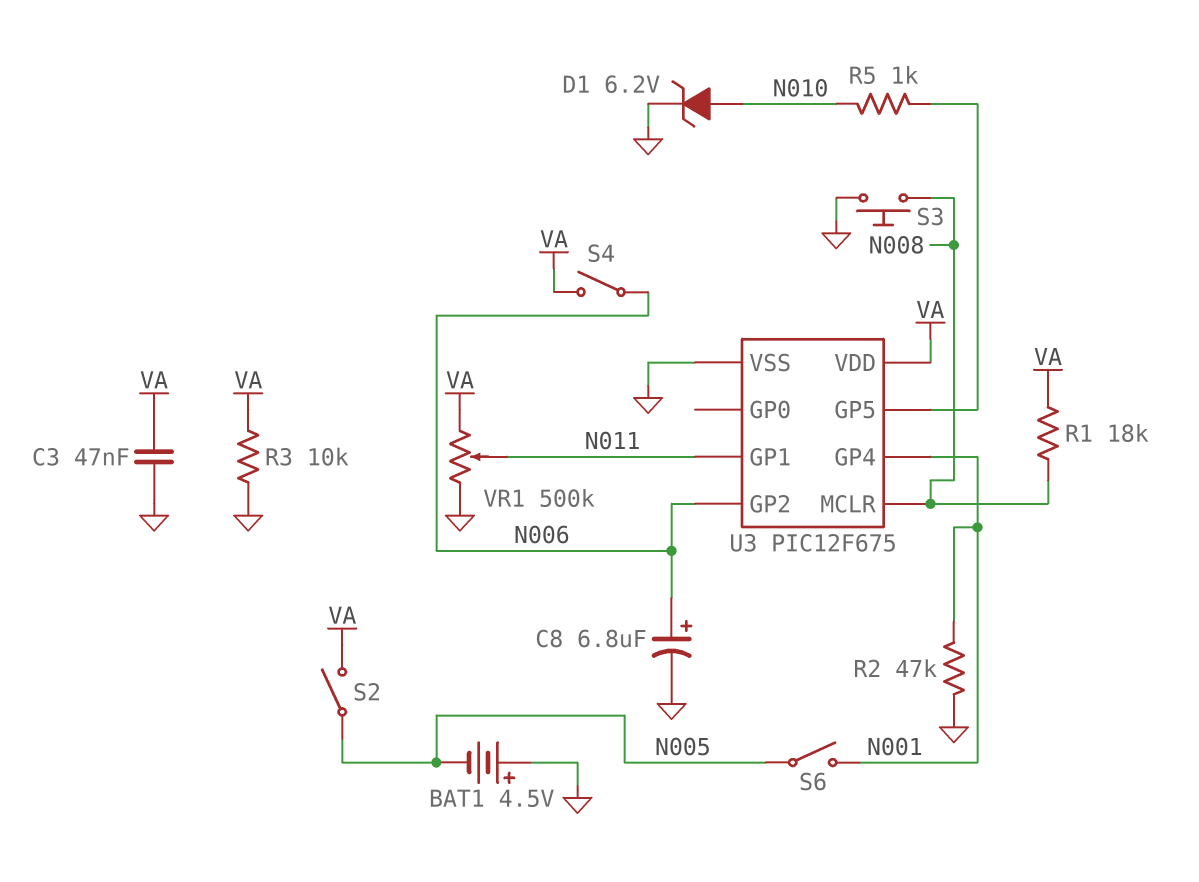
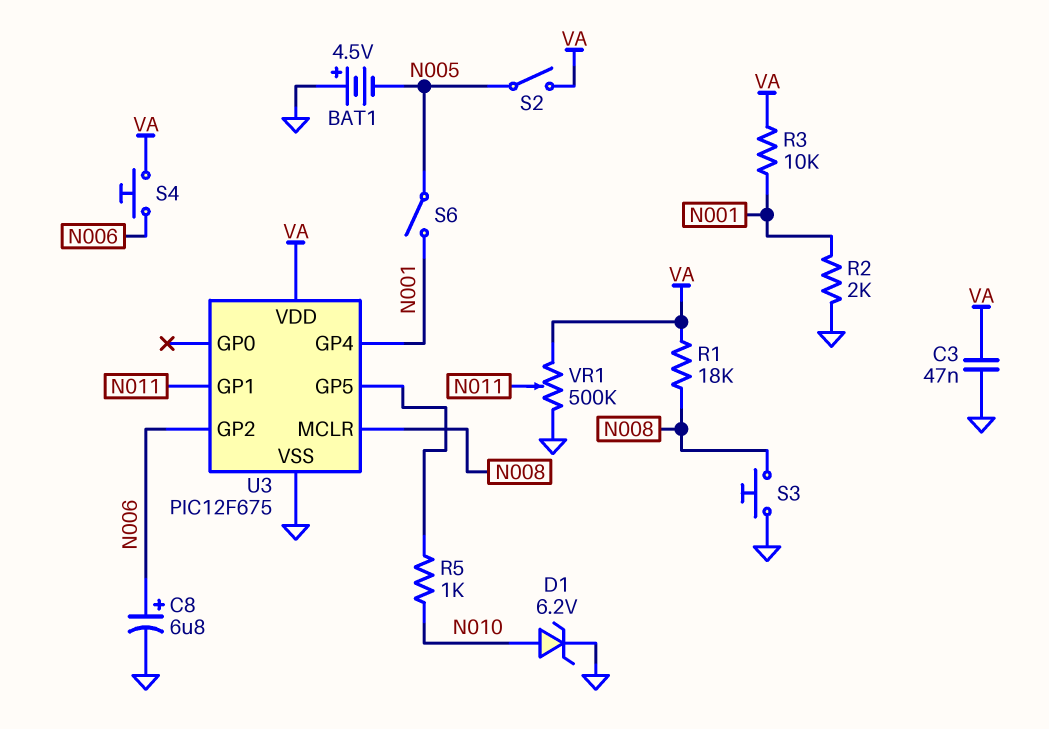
R2: 47k (GND, N001) -> 2k (GND, N001)
R3: 10k (GND, VA) -> 10k (N001, VA)
S4: switch (N006, VA) -> button (N006, VA)

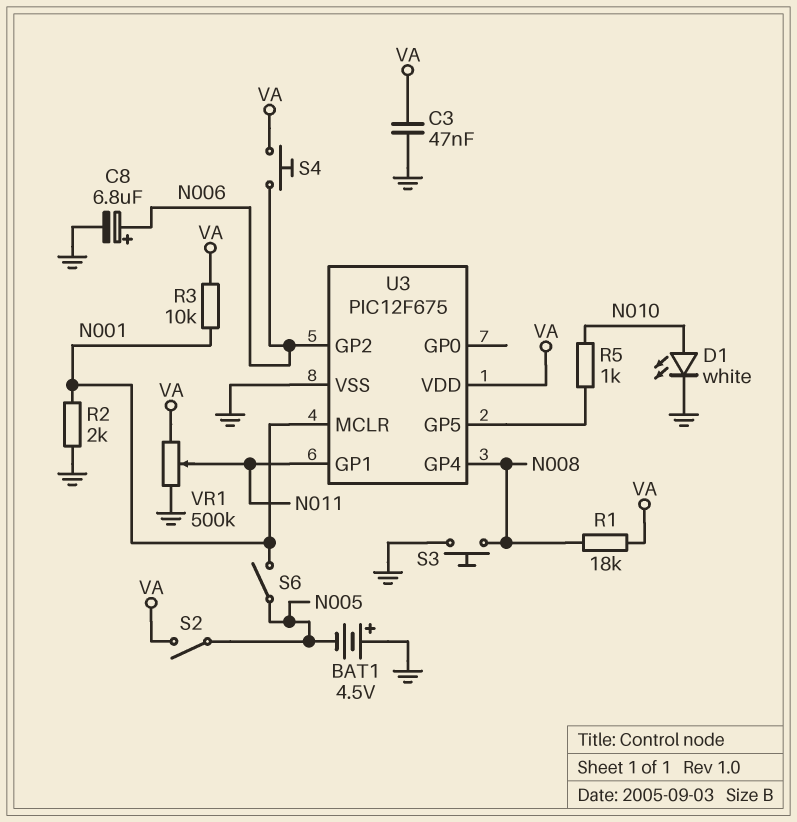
D1: zener 6.2V (A N010, K GND) -> LED white (A N010, K GND)
U3 pin GP4: N001 -> N008
U3 pin MCLR: N008 -> N001

